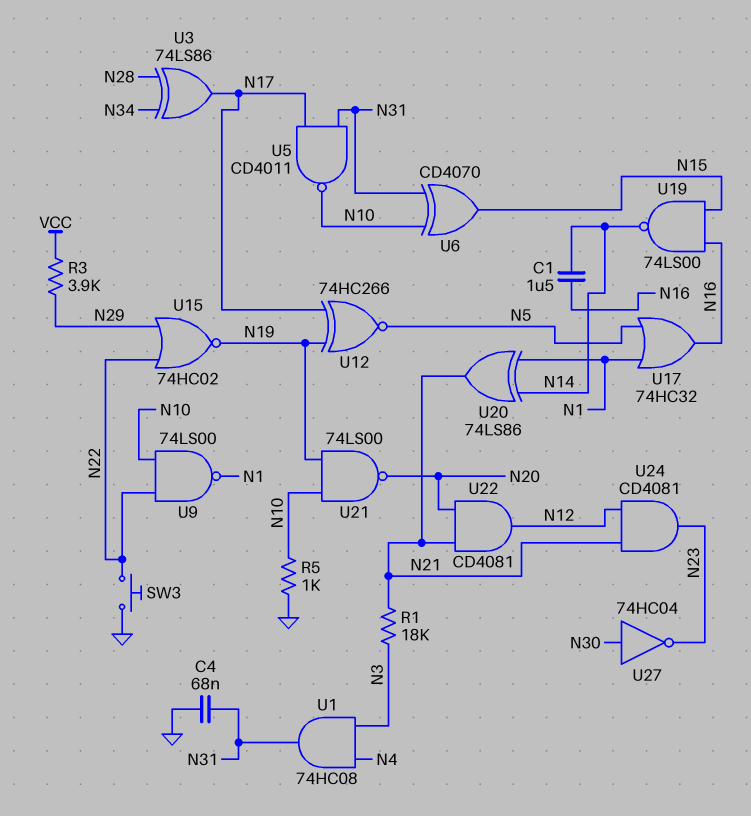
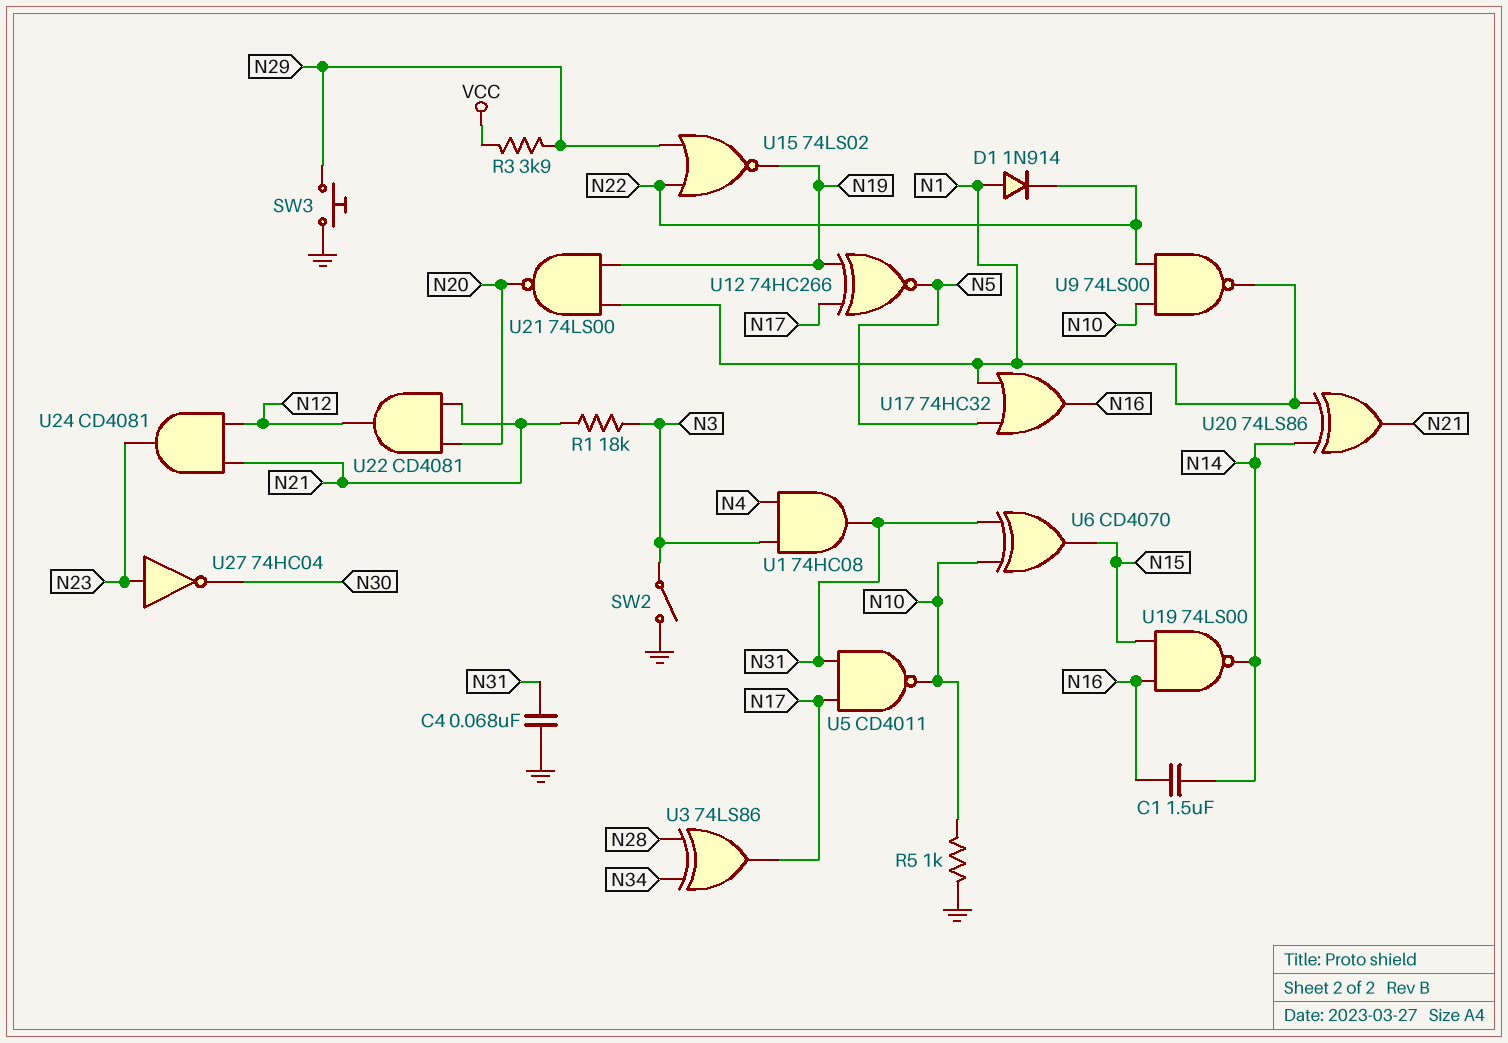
D1: none -> diode 1N914 (A N1, K N22)
SW2: none -> switch (GND, N3)
SW3: button (GND, N22) -> button (GND, N29)
U15: NOR 74HC02 (in N22, in N29, out N19) -> NOR 74LS02 (in N22, in N29, out N19)
U21: NAND 74LS00 (in N10, in N19, out N20) -> NAND 74LS00 (in N1, in N19, out N20)
U27: NOT 74HC04 (in N30, out N23) -> NOT 74HC04 (in N23, out N30)

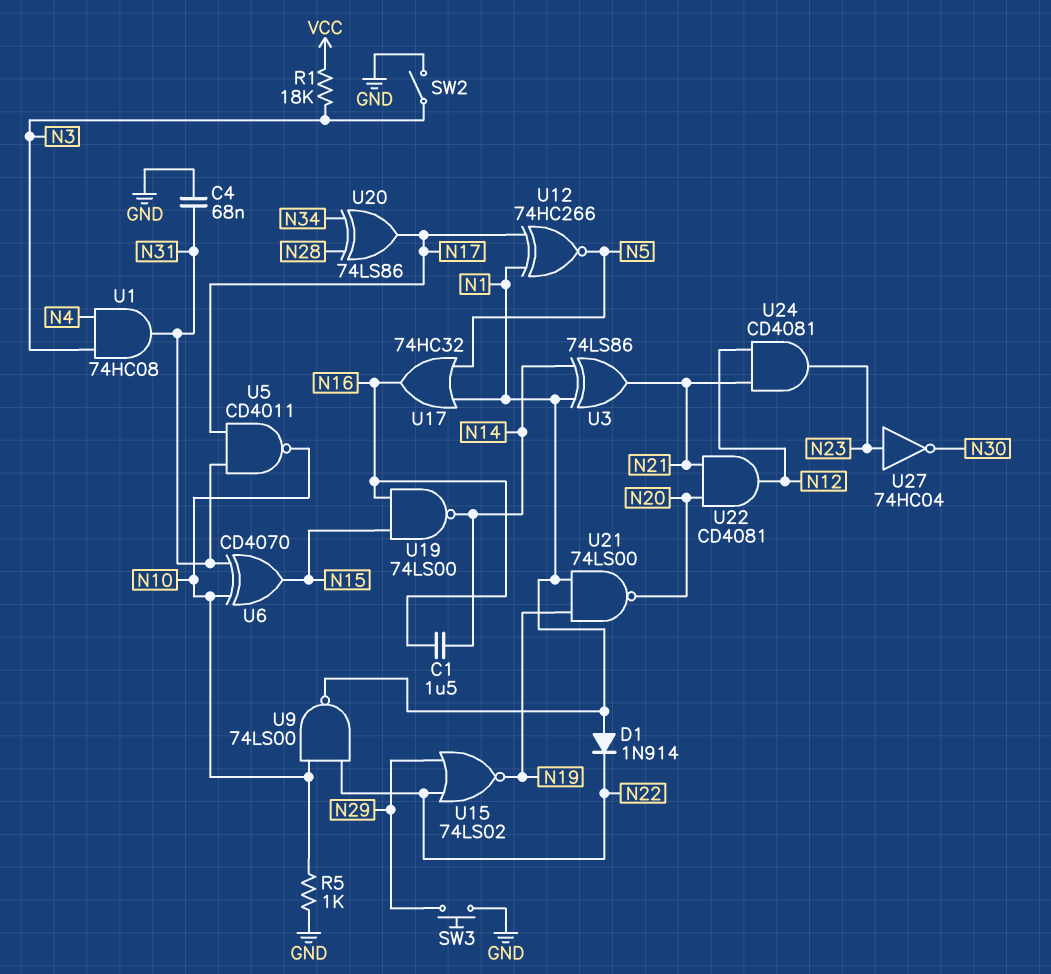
R1: 18k (N3, N21) -> 18k (N3, VCC)
R3: 3.9k (N29, VCC) -> none
U3: XOR 74LS86 (in N28, in N34, out N17) -> XOR 74LS86 (in N1, in N14, out N21)
U12: XNOR 74HC266 (in N17, in N19, out N5) -> XNOR 74HC266 (in N1, in N17, out N5)
U20: XOR 74LS86 (in N1, in N14, out N21) -> XOR 74LS86 (in N28, in N34, out N17)

